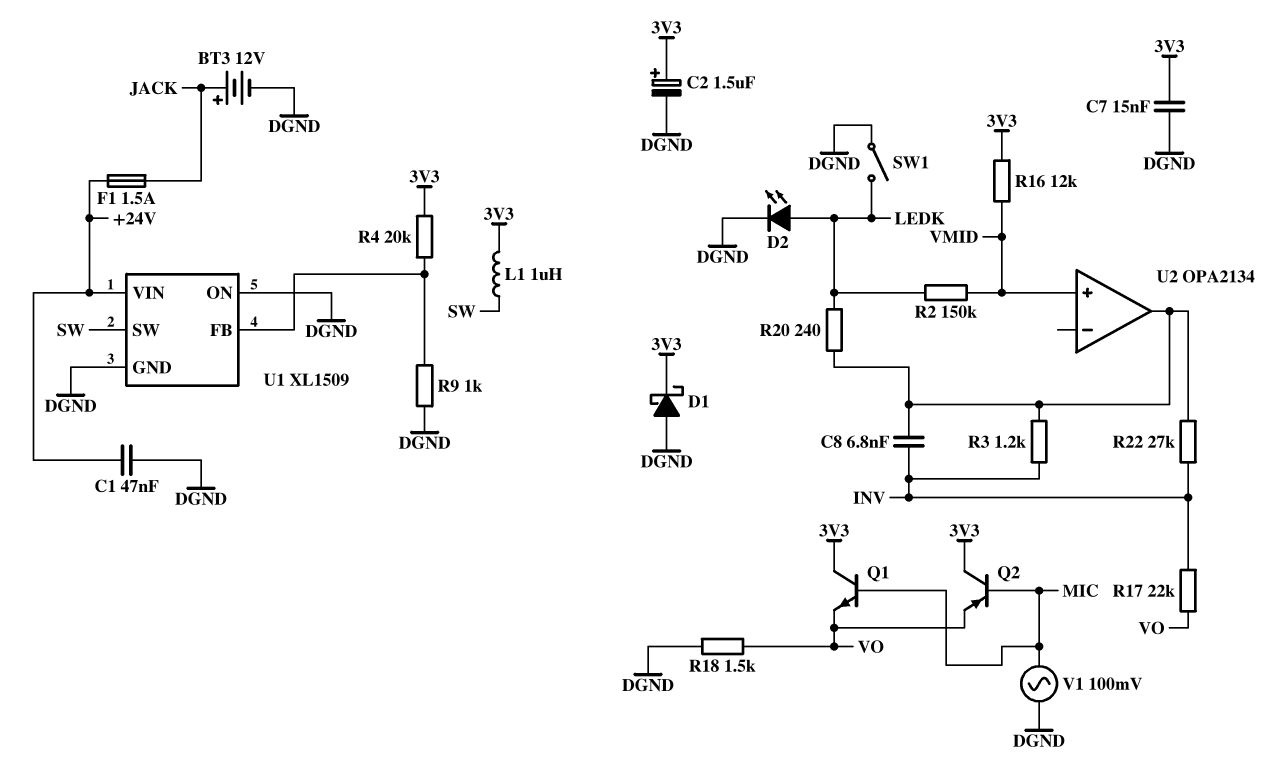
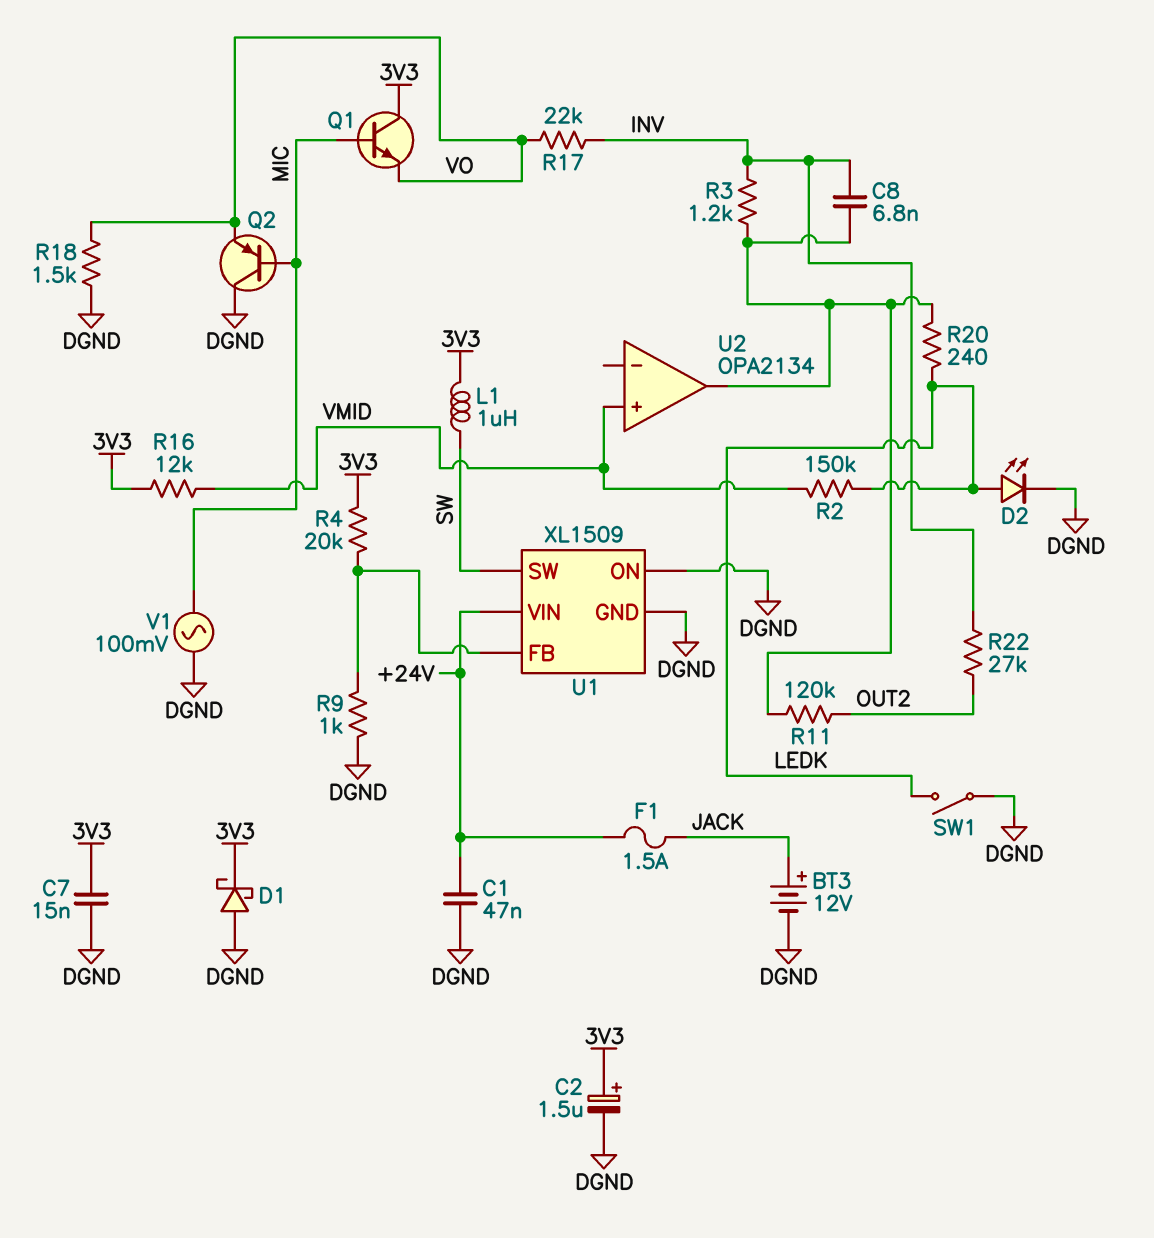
Q2: PNP (B MIC, C 3V3, E VO) -> PNP (B MIC, C DGND, E VO)
R11: none -> 120k (OUT2, U2/out)
R22: 27k (INV, U2/out) -> 27k (INV, OUT2)

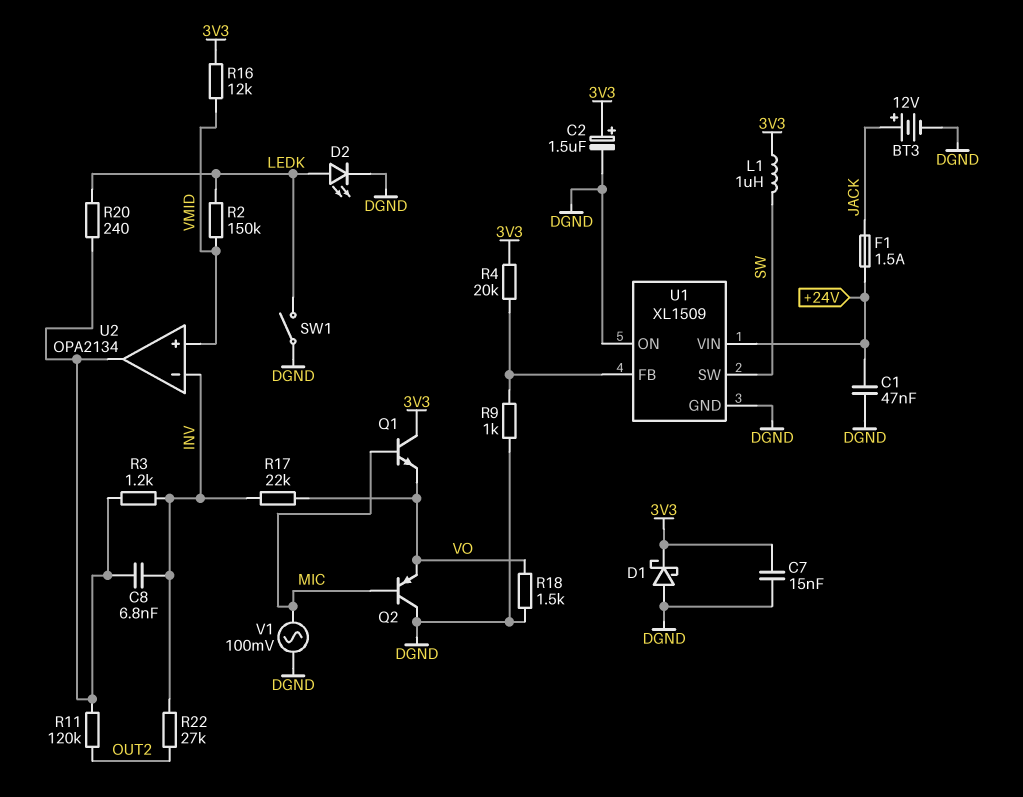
U2 pin in-: none -> INV

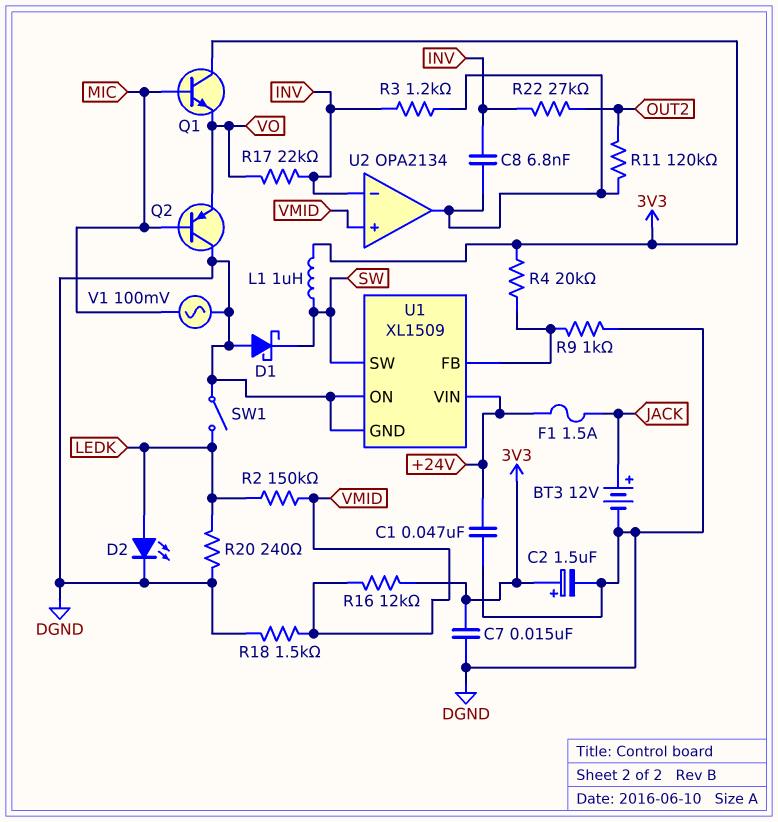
D1: schottky (A DGND, K 3V3) -> schottky (A DGND, K SW)
R18: 1.5k (DGND, VO) -> 1.5k (DGND, VMID)
R20: 240 (LEDK, U2/out) -> 240 (DGND, LEDK)

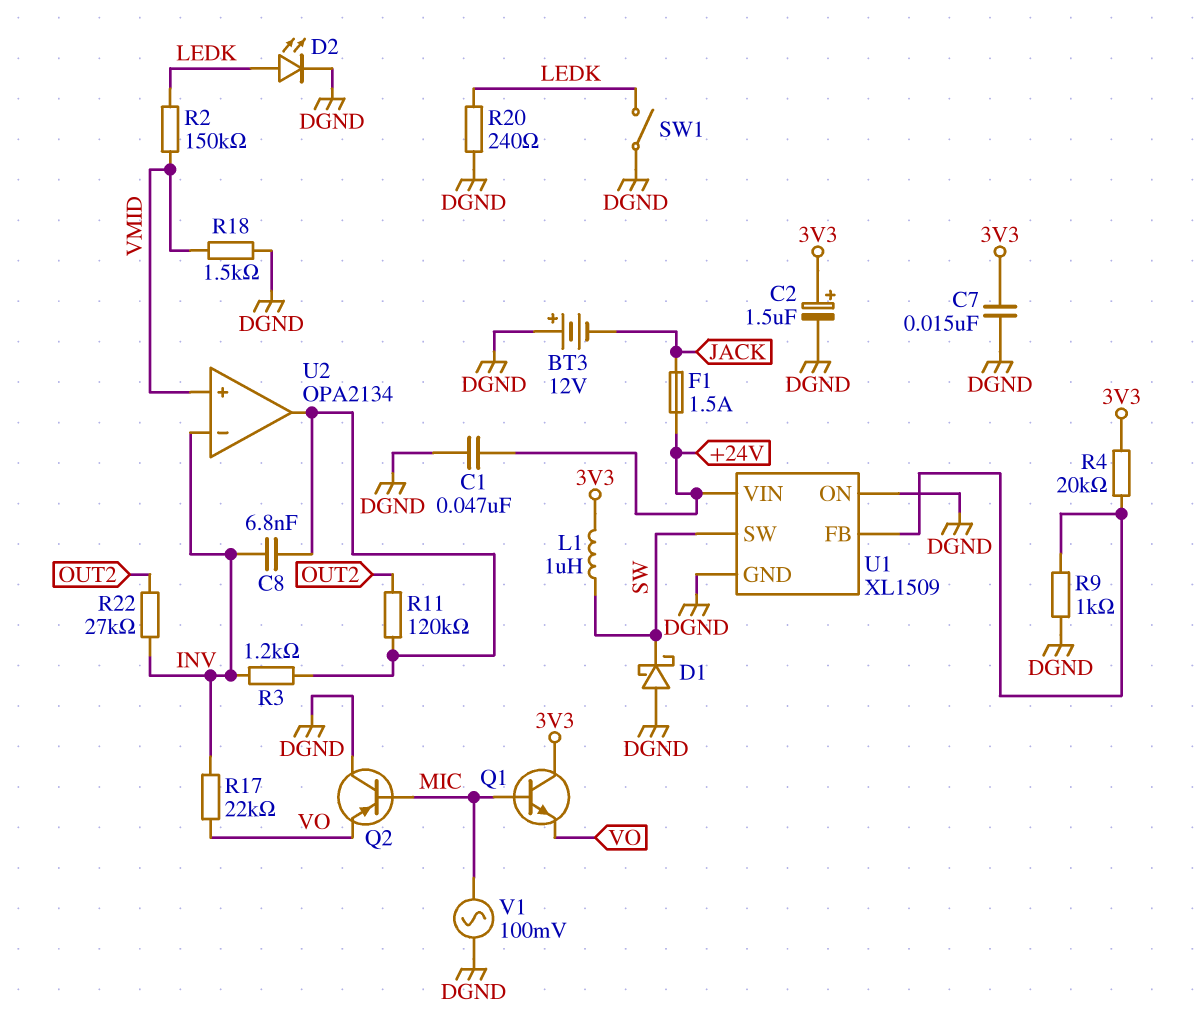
BT3: 12V (plus JACK, minus DGND) -> 12V (plus DGND, minus JACK)
R16: 12k (3V3, VMID) -> none

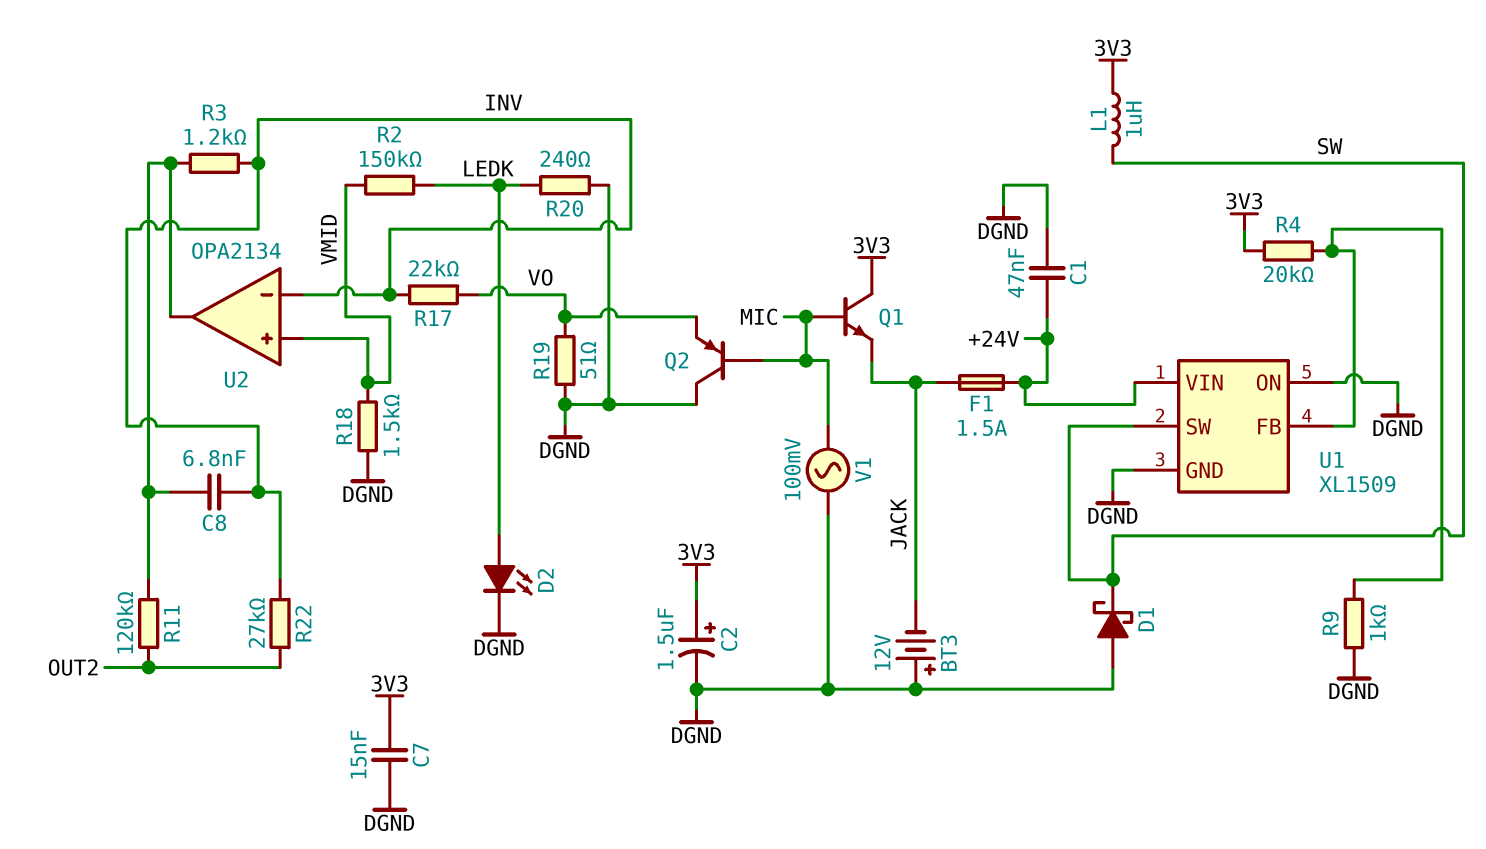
Q1: NPN (B MIC, C 3V3, E VO) -> NPN (B MIC, C 3V3, E JACK)
R19: none -> 51 (DGND, VO)
SW1: switch (DGND, LEDK) -> none

